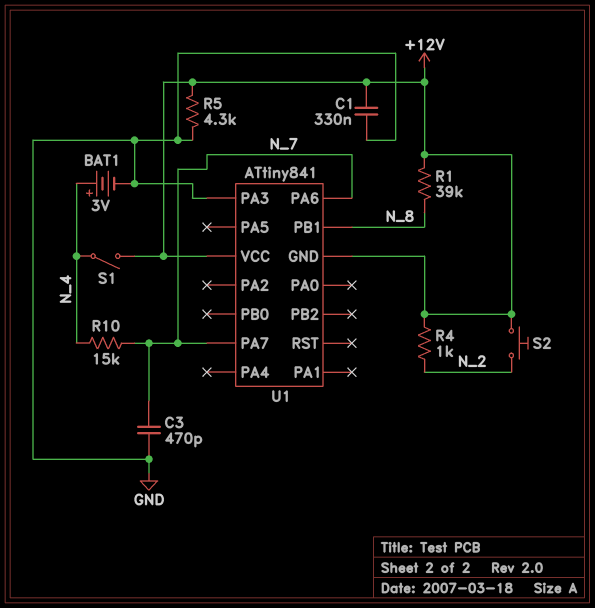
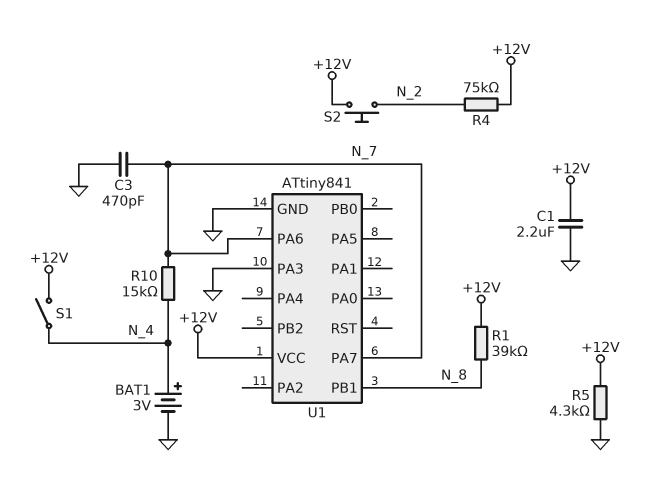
C1: 330nF (+12V, GND) -> 2.2uF (+12V, GND)
R4: 1k (+12V, N_2) -> 75k (+12V, N_2)
U1 pin GND: +12V -> GND

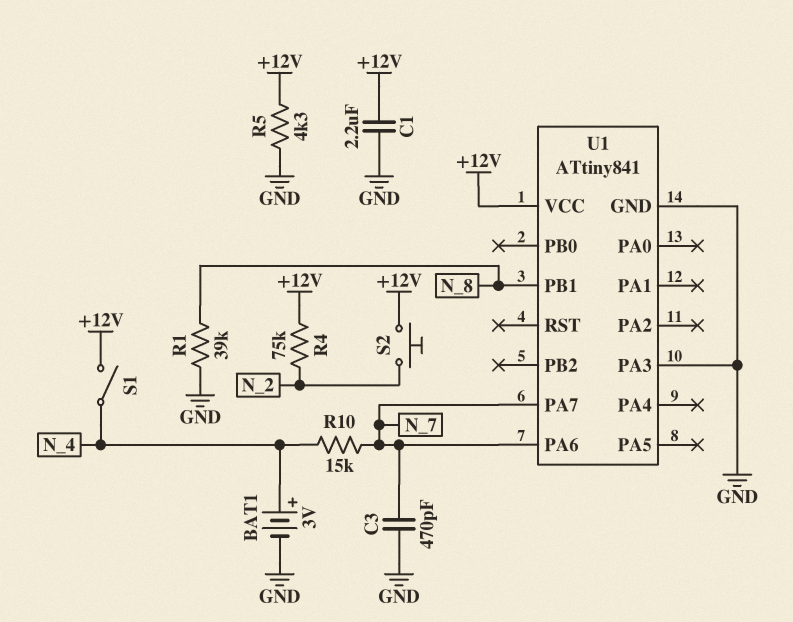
R1: 39k (+12V, N_8) -> 39k (GND, N_8)

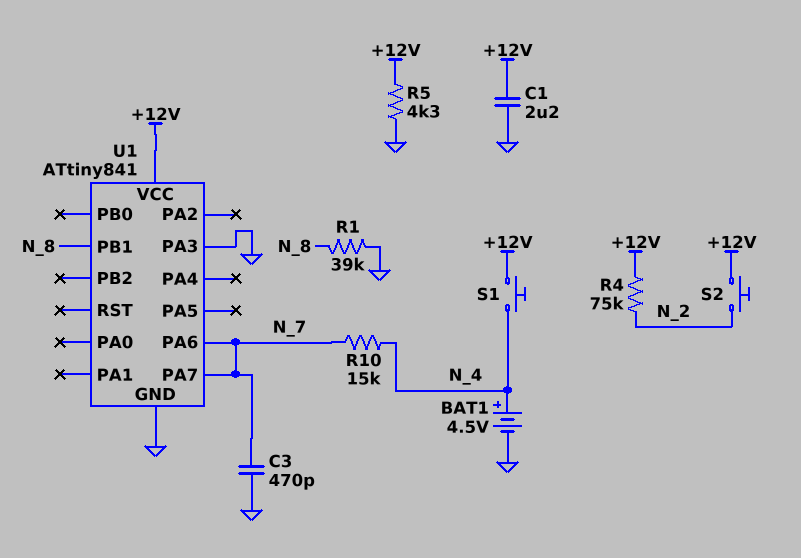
BAT1: 3V (plus N_4, minus GND) -> 4.5V (plus N_4, minus GND)
S1: switch (+12V, N_4) -> button (+12V, N_4)

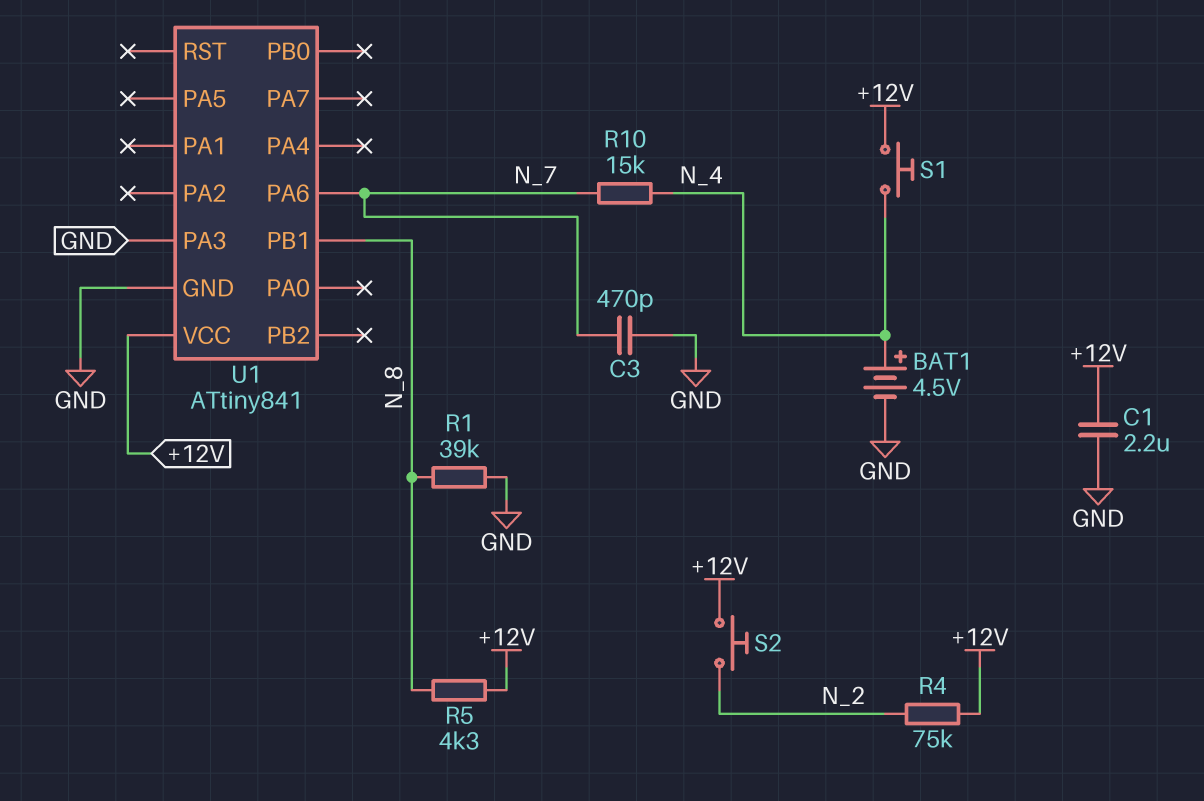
R5: 4.3k (+12V, GND) -> 4.3k (+12V, N_8)
U1 pin PA7: N_7 -> none

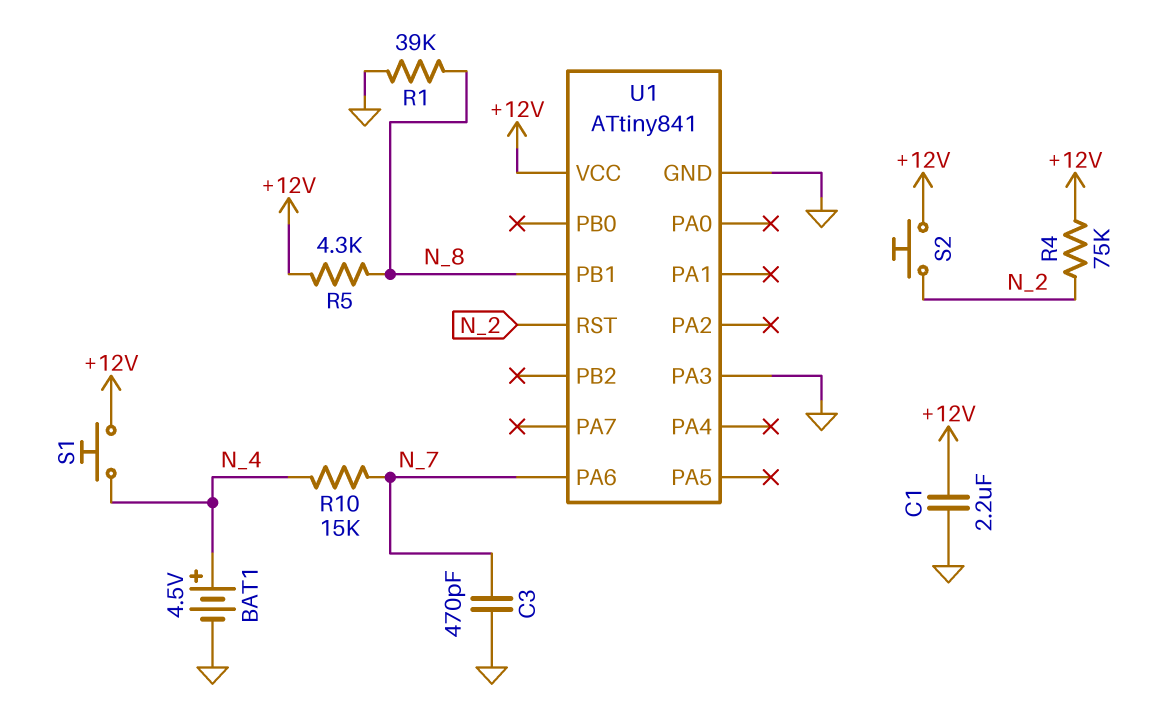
U1 pin RST: none -> N_2

